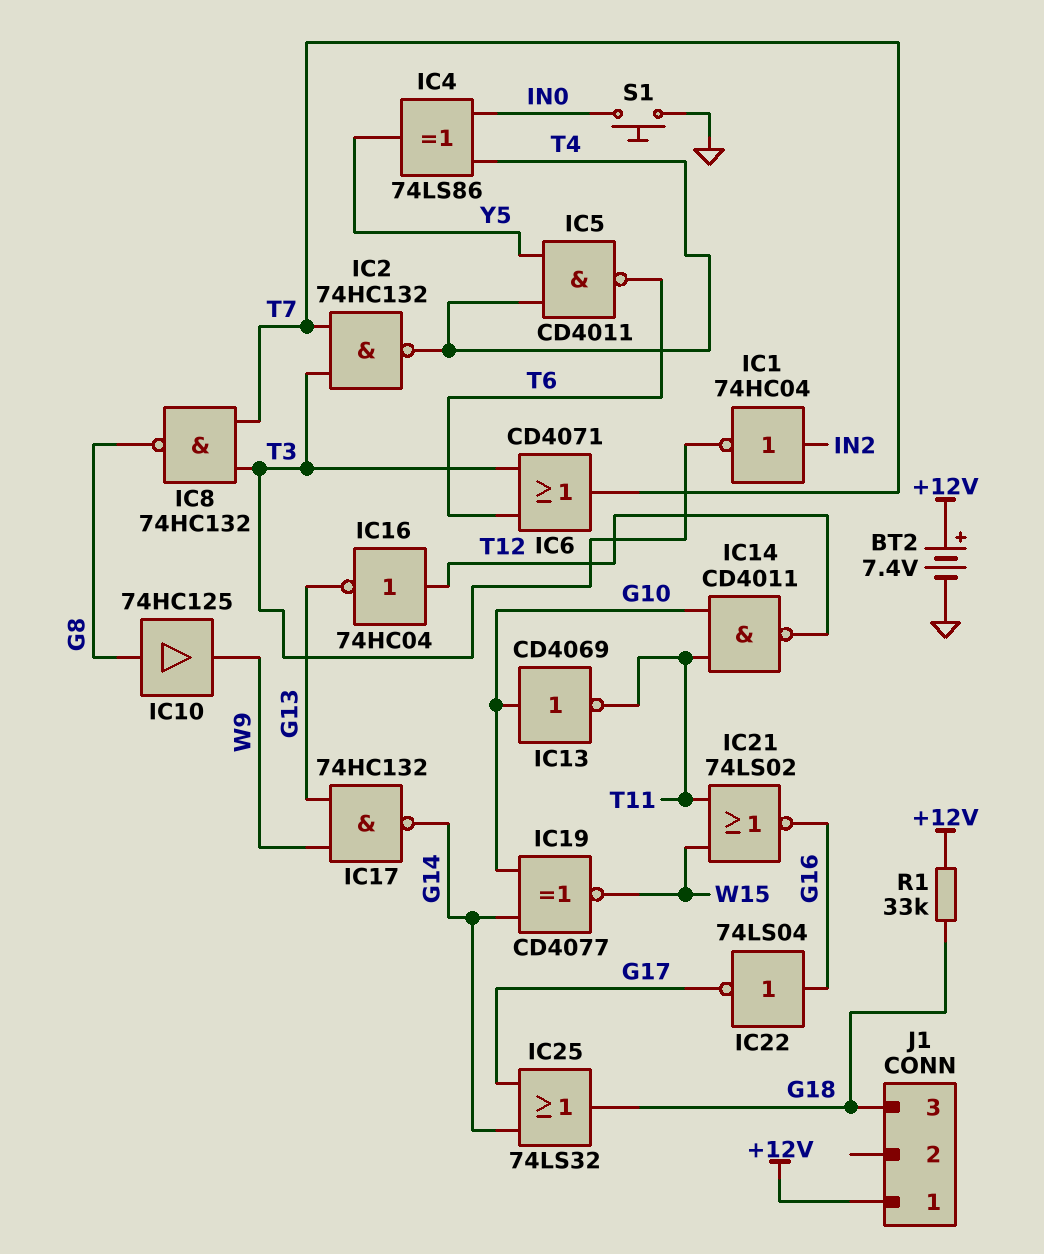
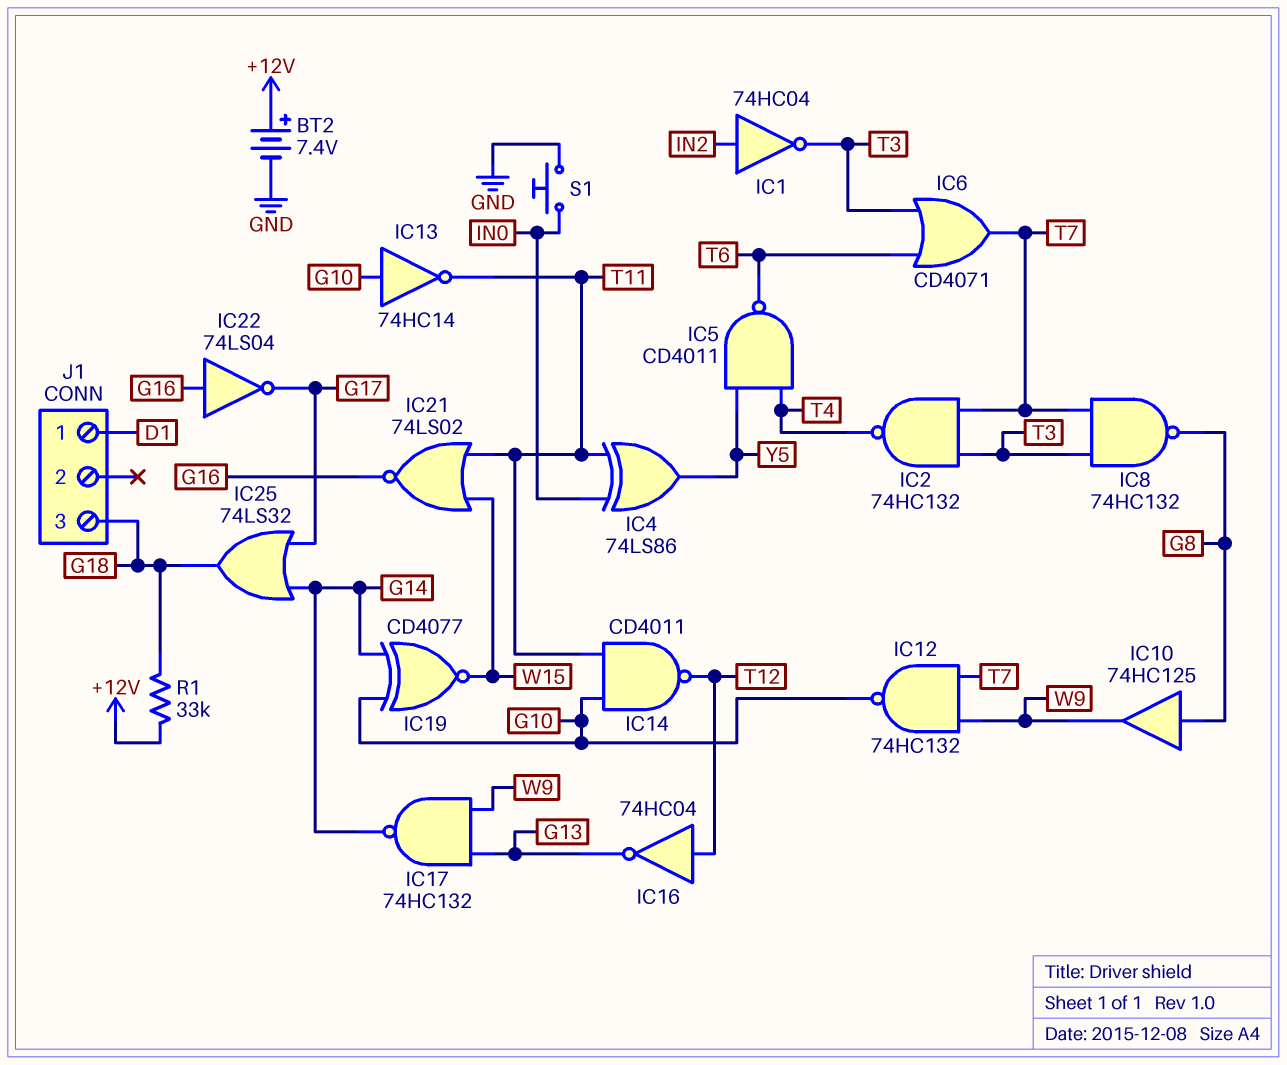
IC4: XOR 74LS86 (in IN0, in T4, out Y5) -> XOR 74LS86 (in IN0, in T11, out Y5)
IC12: none -> NAND 74HC132 (in T7, in W9, out G10)
IC13: NOT CD4069 (in G10, out T11) -> NOT 74HC14 (in G10, out T11)
J1 pin 1: +12V -> D1

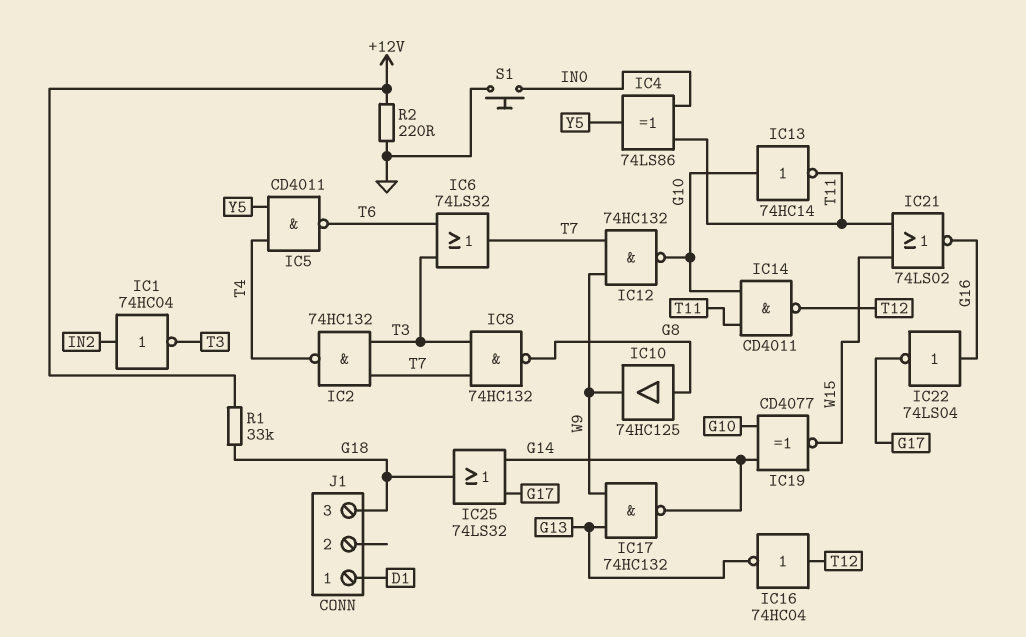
BT2: 7.4V (plus +12V, minus GND) -> none
IC6: OR CD4071 (in T3, in T6, out T7) -> OR 74LS32 (in T3, in T6, out T7)
R2: none -> 220 (+12V, GND)

